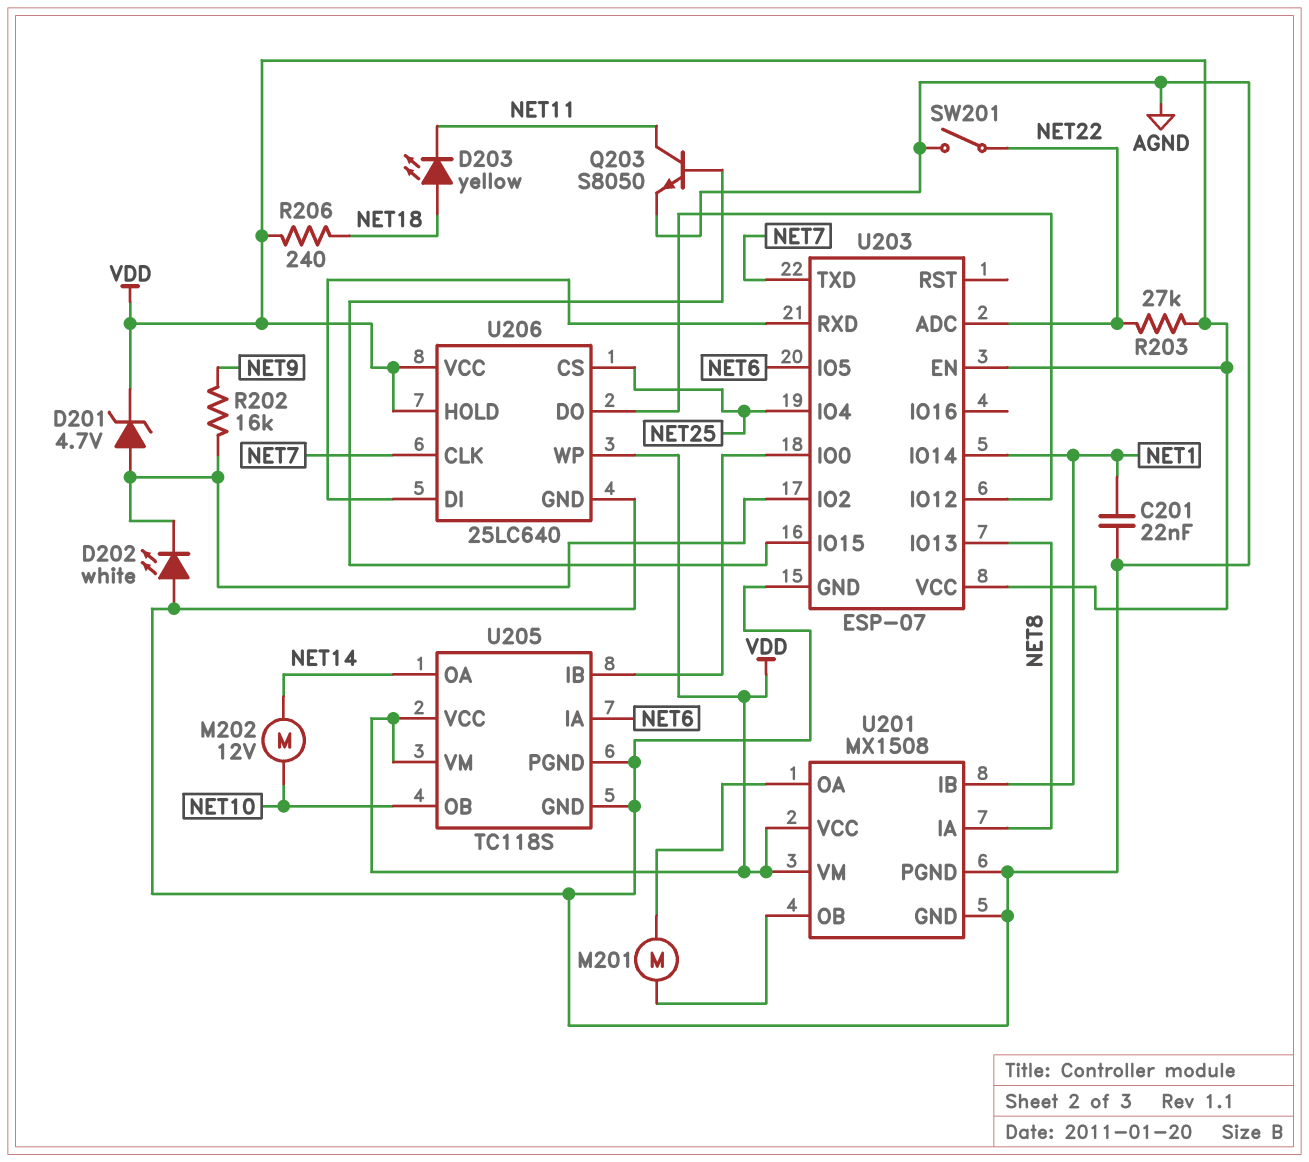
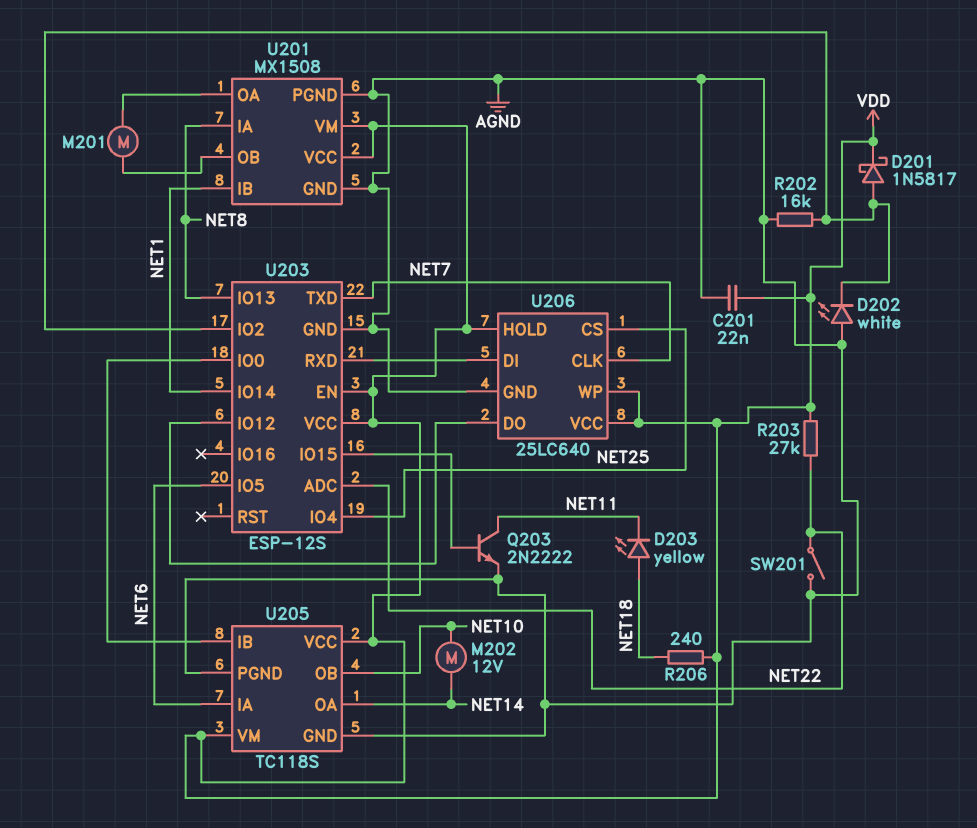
C201: 22nF (AGND, NET1) -> 22nF (AGND, VDD)
D201: zener 4.7V (A U203/IO2, K VDD) -> schottky 1N5817 (A U203/IO2, K VDD)
Q203: NPN S8050 (B U203/IO15, C NET11, E AGND) -> NPN 2N2222 (B U203/IO15, C NET11, E AGND)
R202: 16k (NET9, U203/IO2) -> 16k (AGND, U203/IO2)
U203: ESP-07 -> ESP-12S

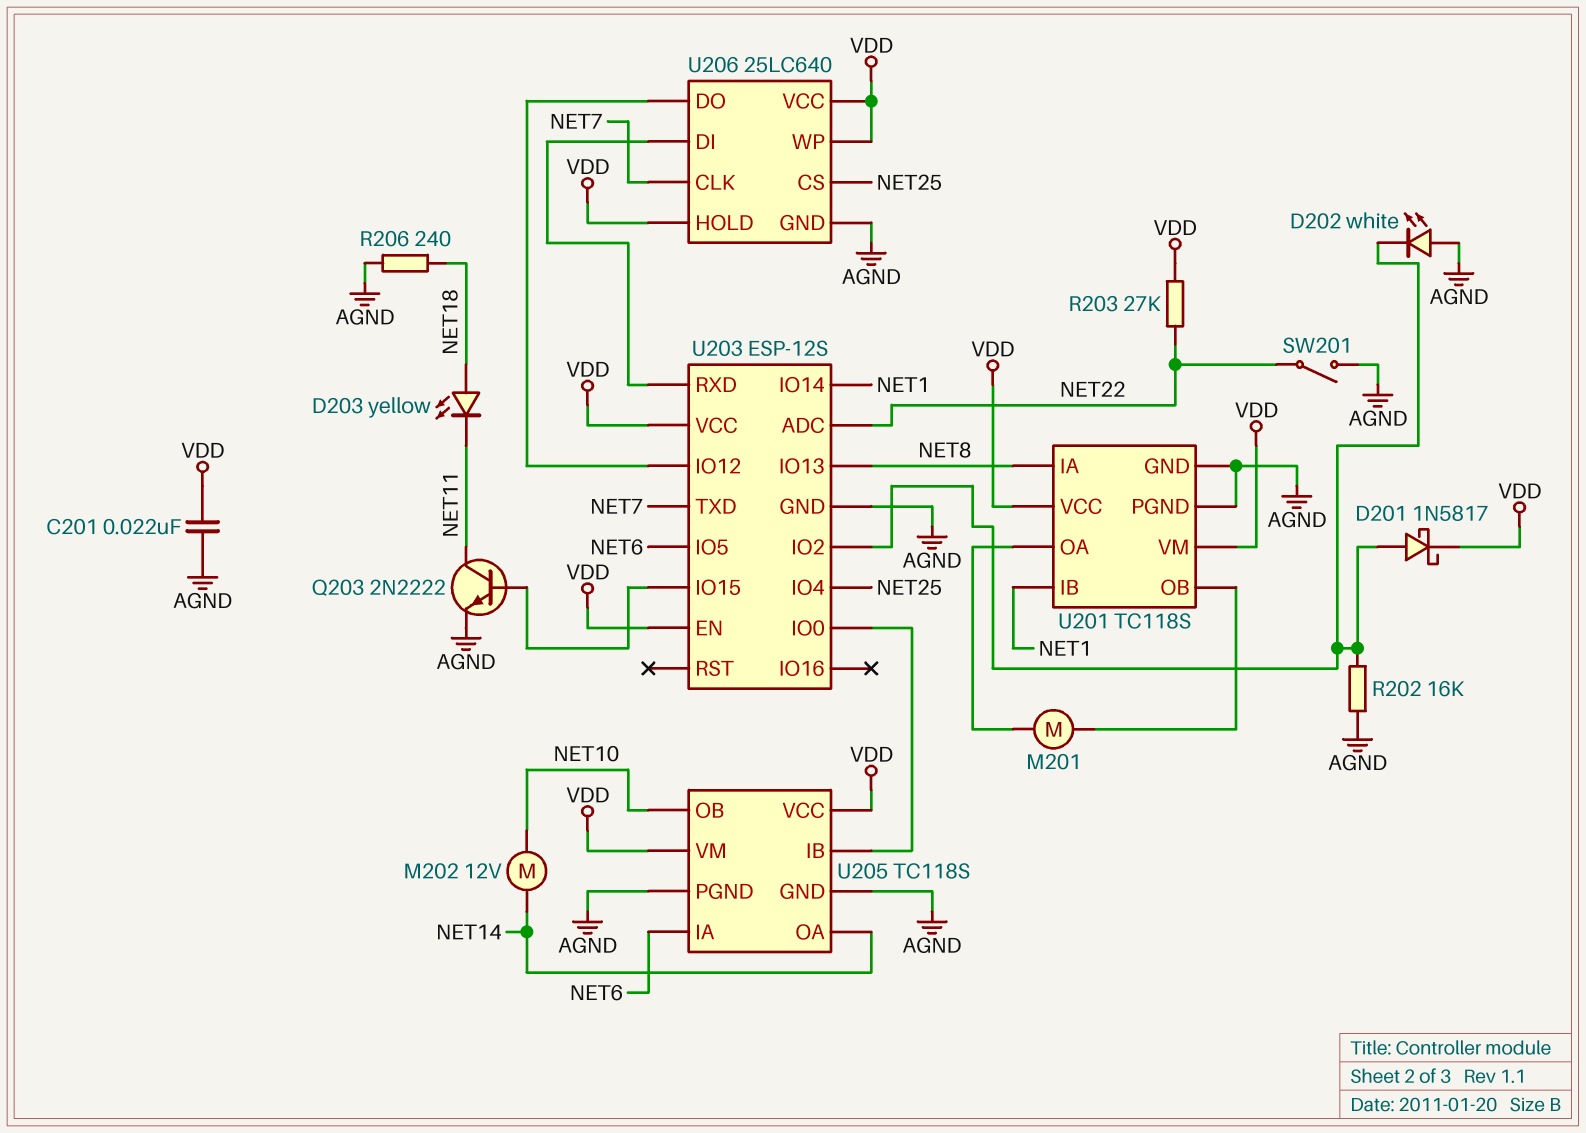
R206: 240 (NET18, VDD) -> 240 (AGND, NET18)
U201: MX1508 -> TC118S

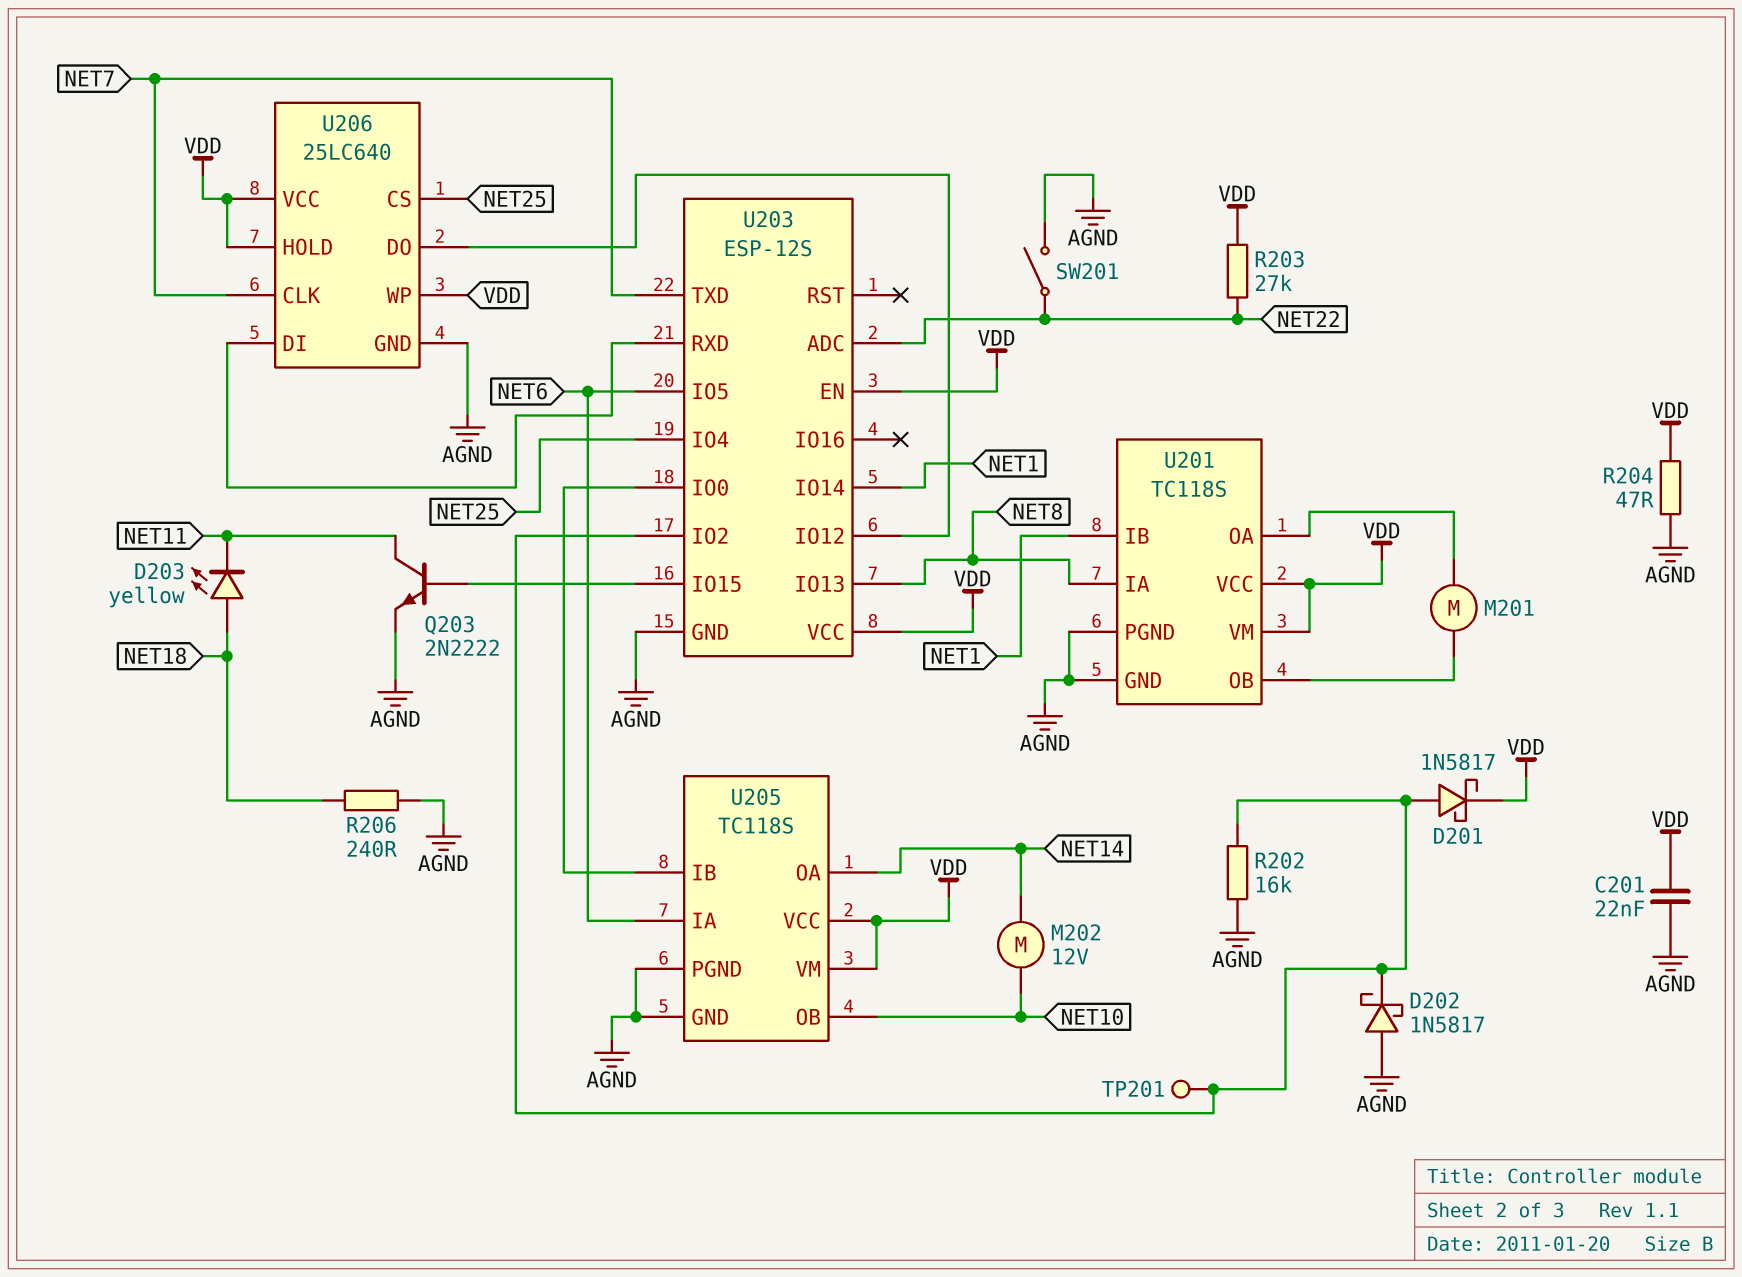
D202: LED white (A AGND, K U203/IO2) -> schottky 1N5817 (A AGND, K U203/IO2)
R204: none -> 47 (AGND, VDD)
TP201: none -> test point (U203/IO2)

